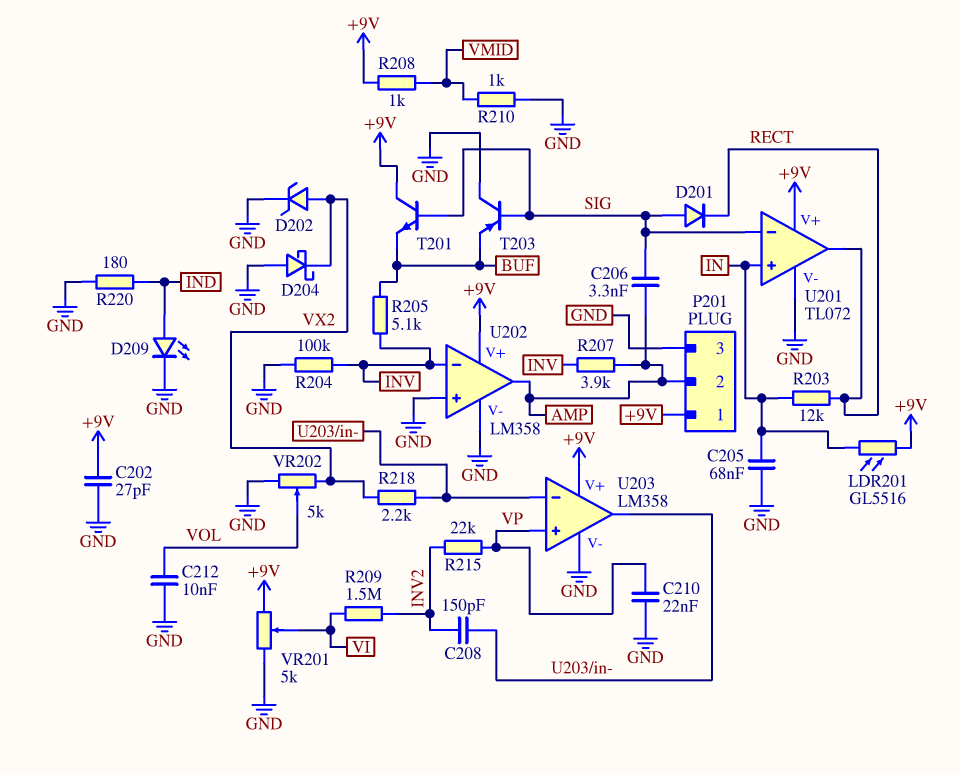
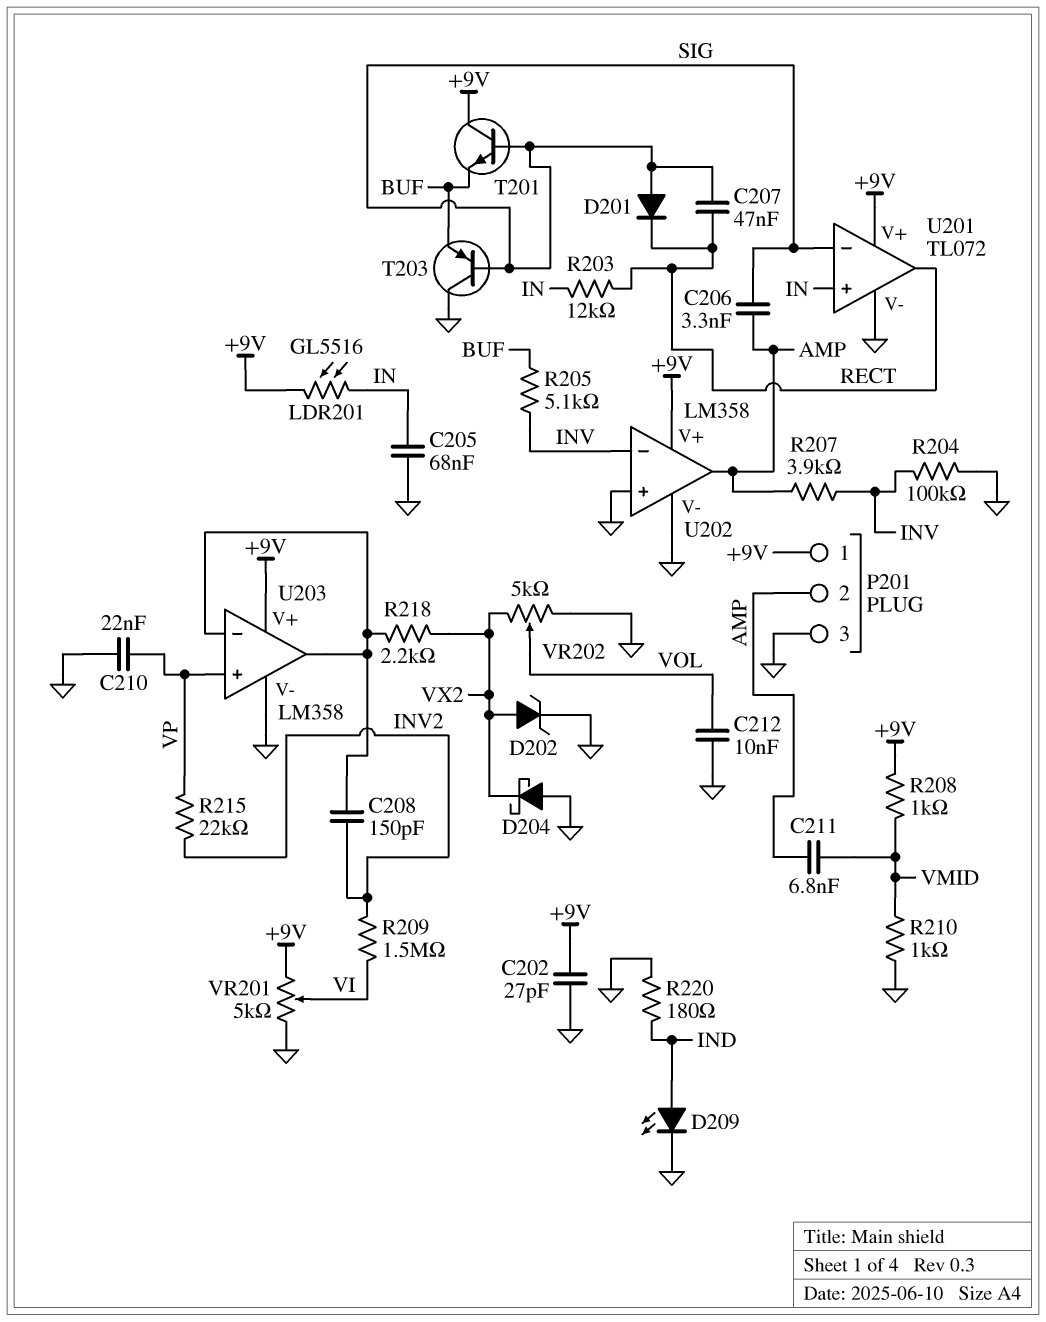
C207: none -> 47nF (RECT, SIG)
C211: none -> 6.8nF (AMP, VMID)

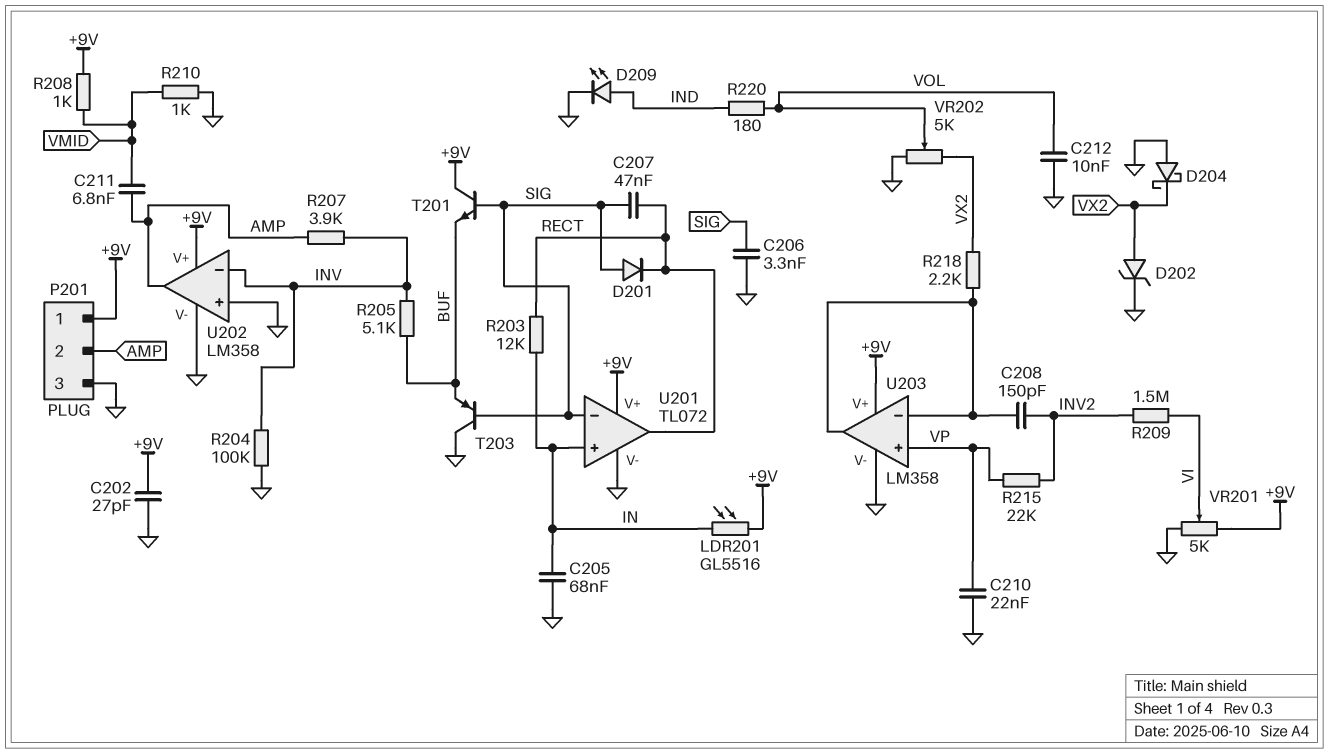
C206: 3.3nF (AMP, SIG) -> 3.3nF (GND, SIG)
R220: 180 (GND, IND) -> 180 (IND, VOL)

